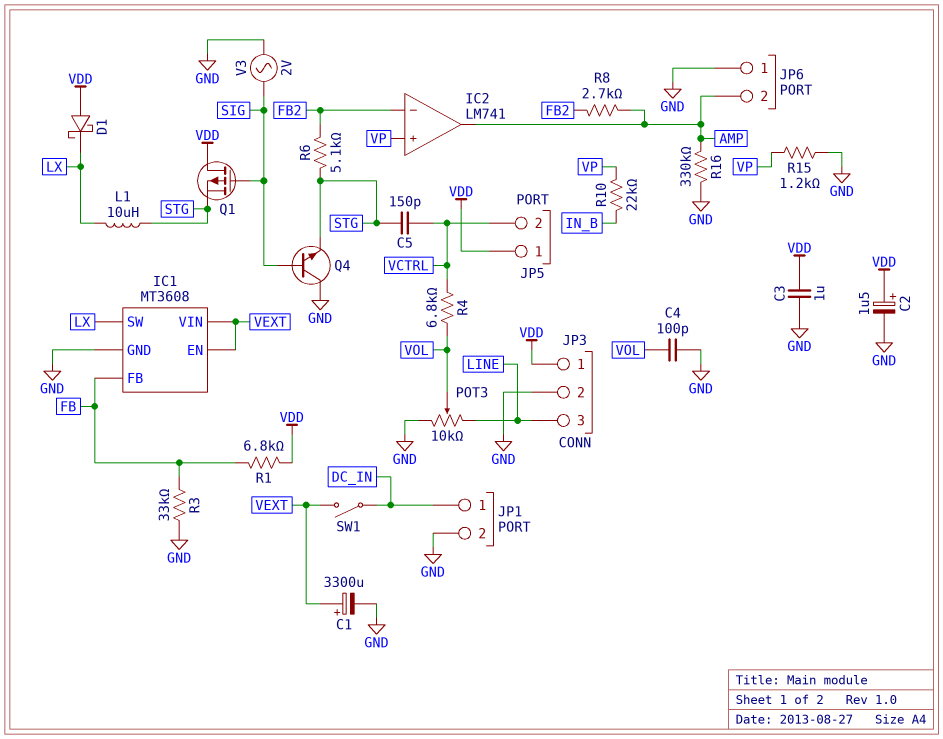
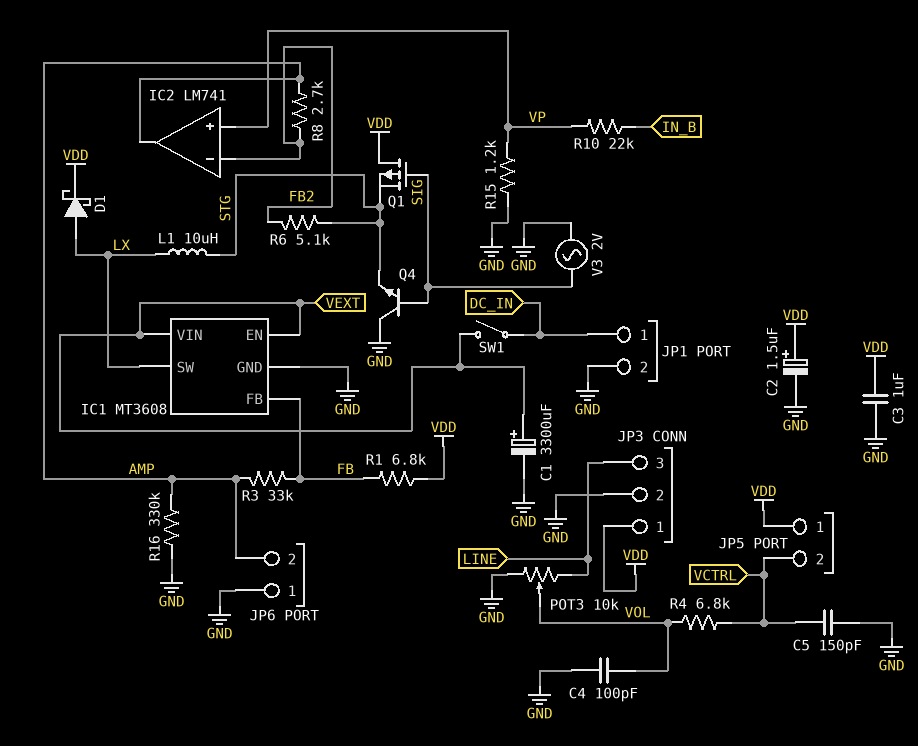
C5: 150pF (STG, VCTRL) -> 150pF (GND, VCTRL)
D1: schottky (A VDD, K LX) -> schottky (A LX, K VDD)
R3: 33k (FB, GND) -> 33k (AMP, FB)

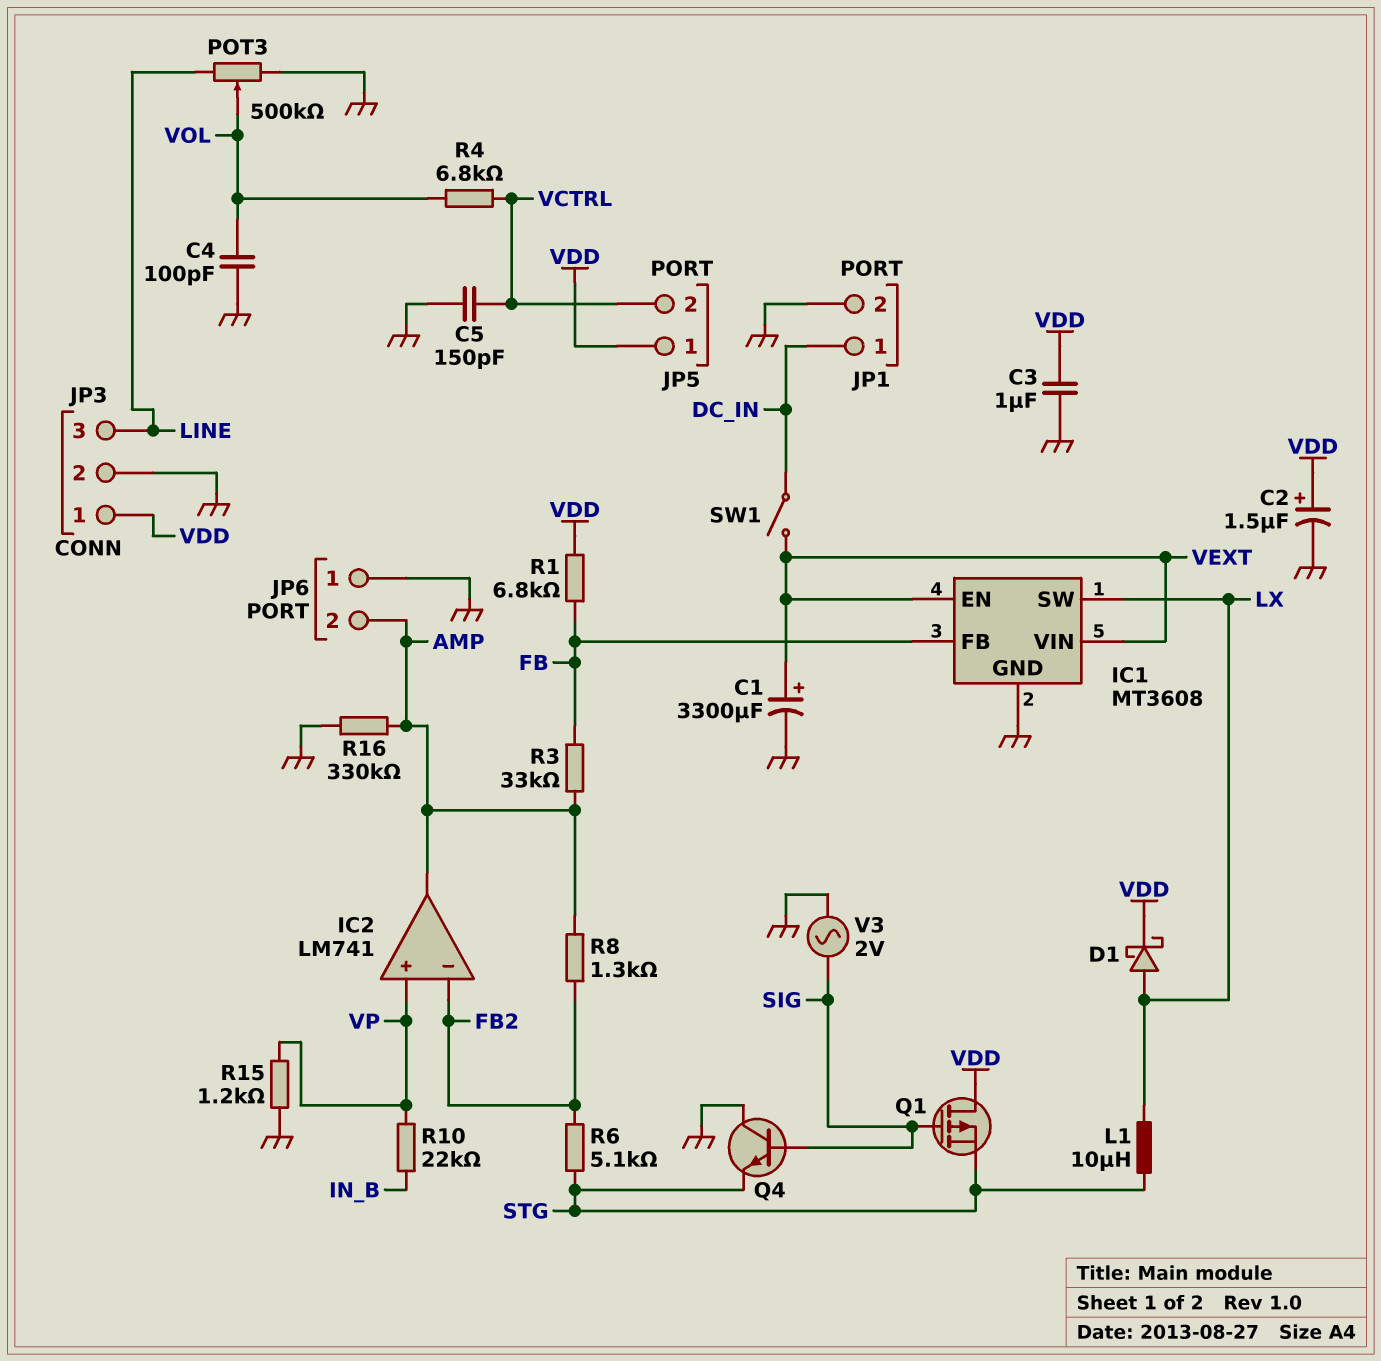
POT3: 10k (GND, LINE, wiper VOL) -> 500k (GND, LINE, wiper VOL)
R8: 2.7k (AMP, FB2) -> 1.3k (AMP, FB2)

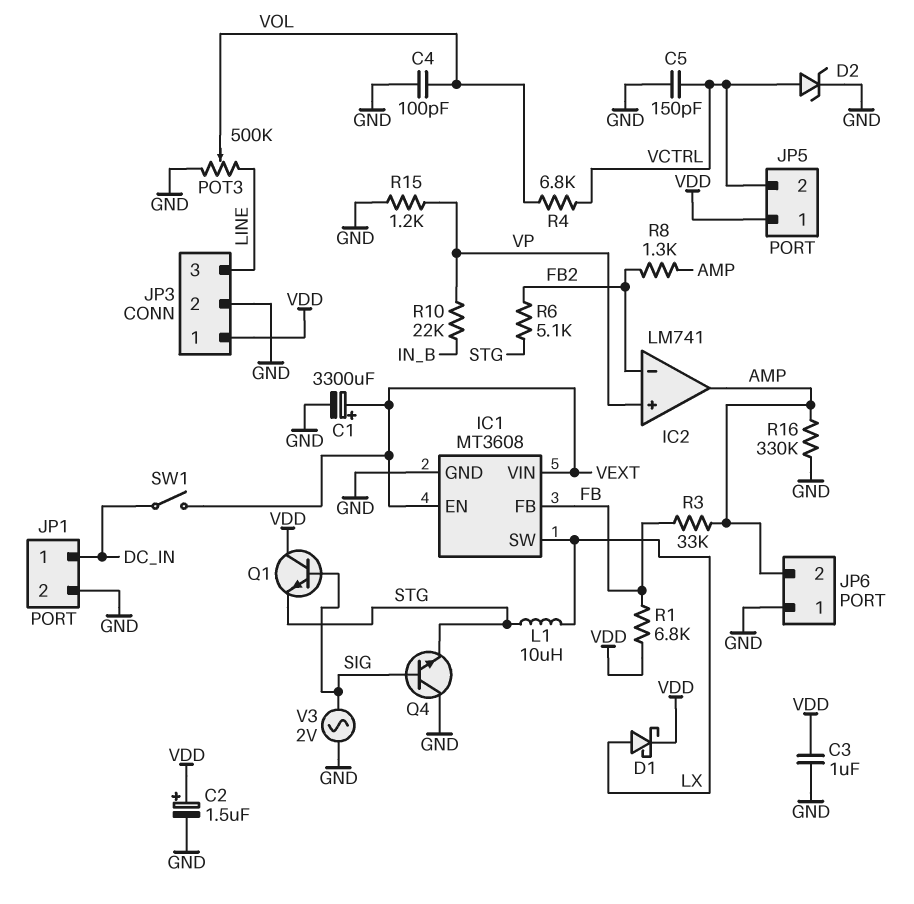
D2: none -> zener (A VCTRL, K GND)
Q1: PMOS (G SIG, D VDD, S STG) -> NPN (B SIG, C VDD, E STG)

